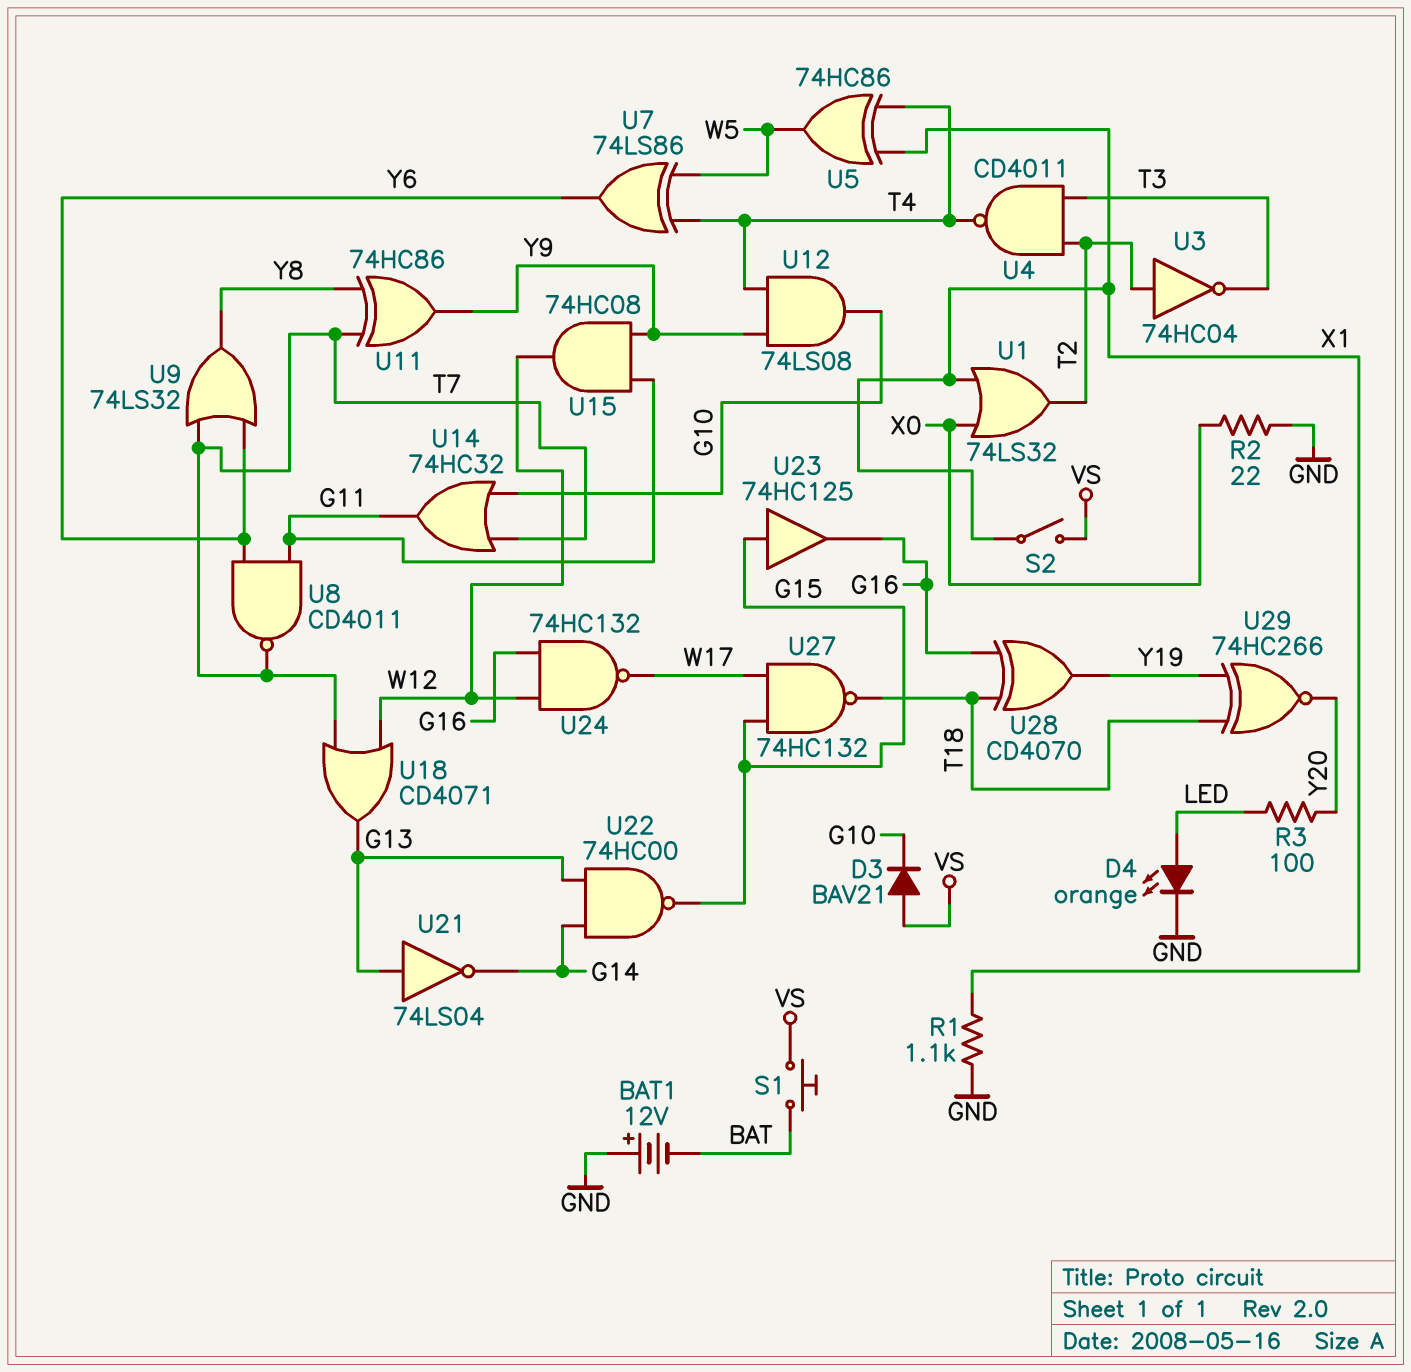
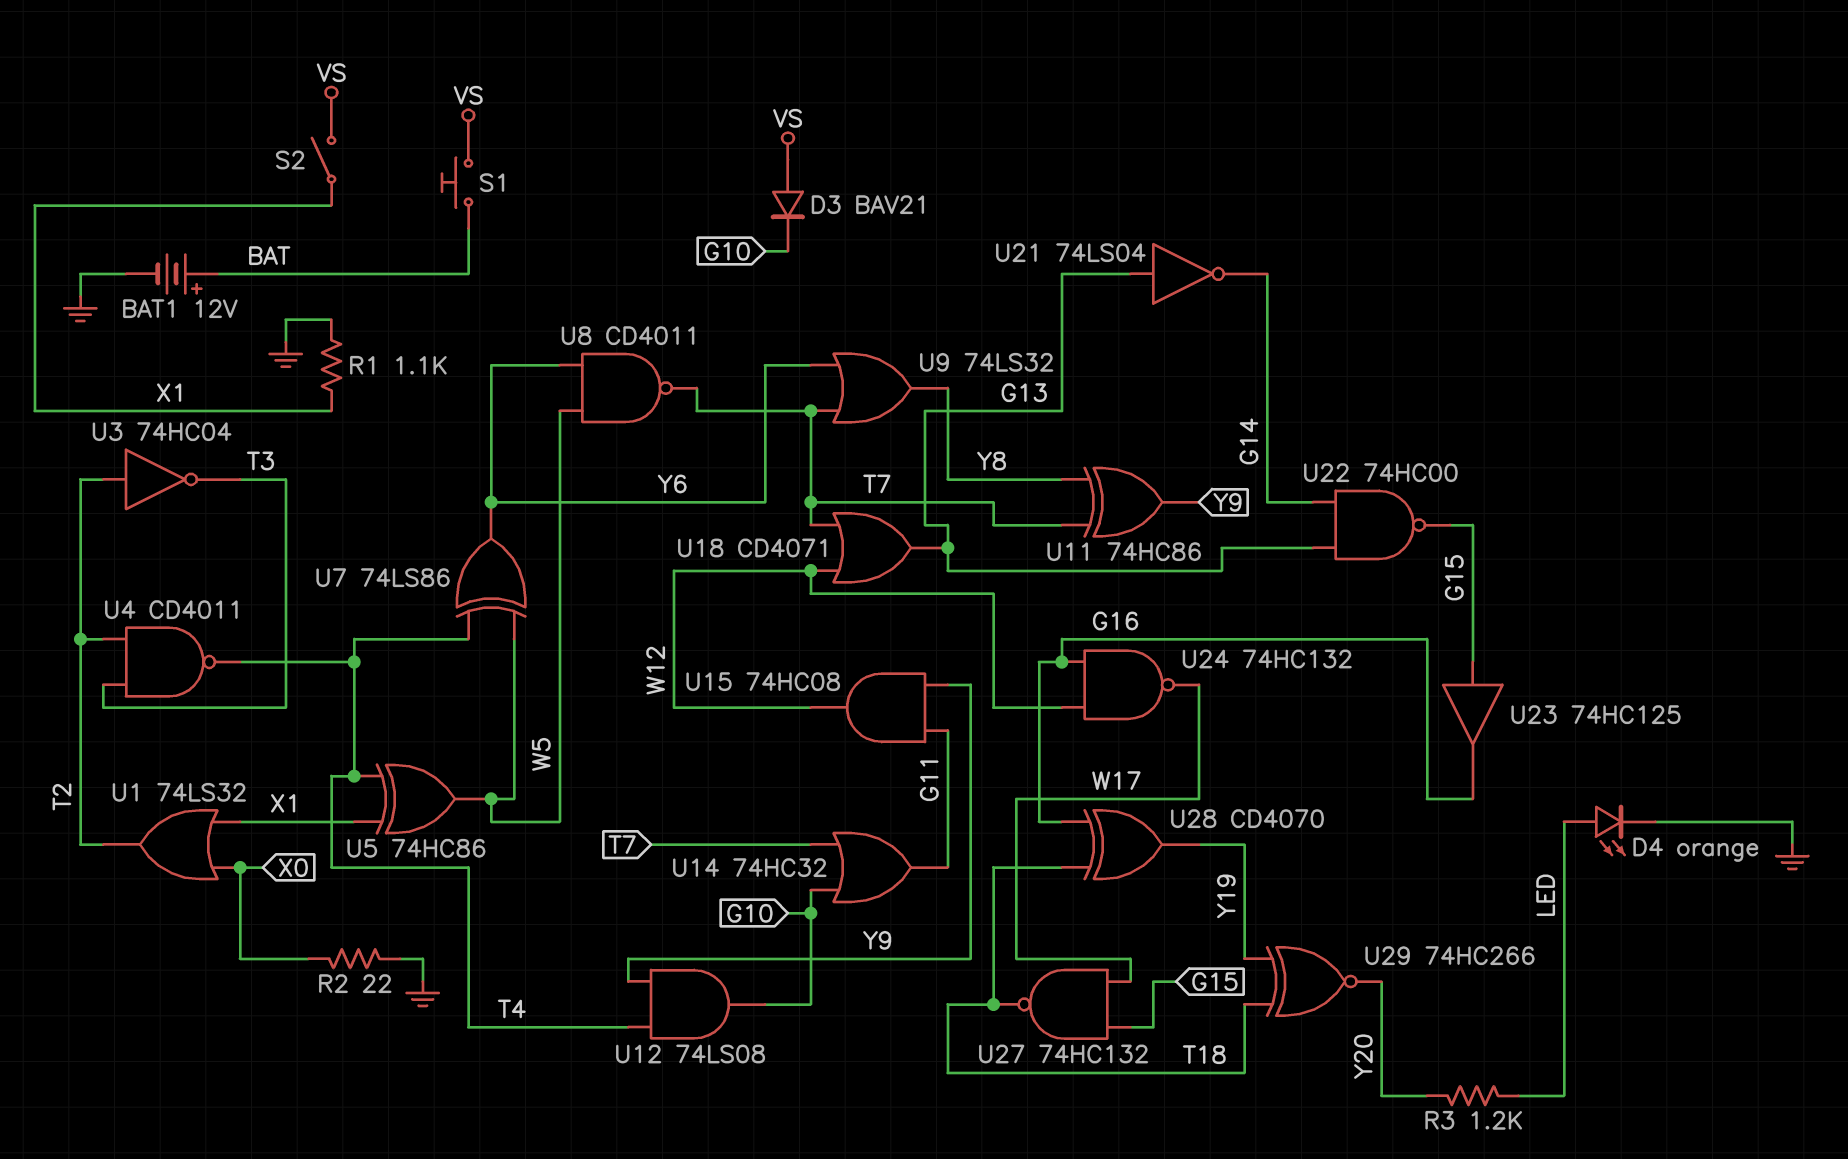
BAT1: 12V (plus GND, minus BAT) -> 12V (plus BAT, minus GND)
R3: 100 (LED, Y20) -> 1.2k (LED, Y20)
U8: NAND CD4011 (in G11, in Y6, out T7) -> NAND CD4011 (in W5, in Y6, out T7)

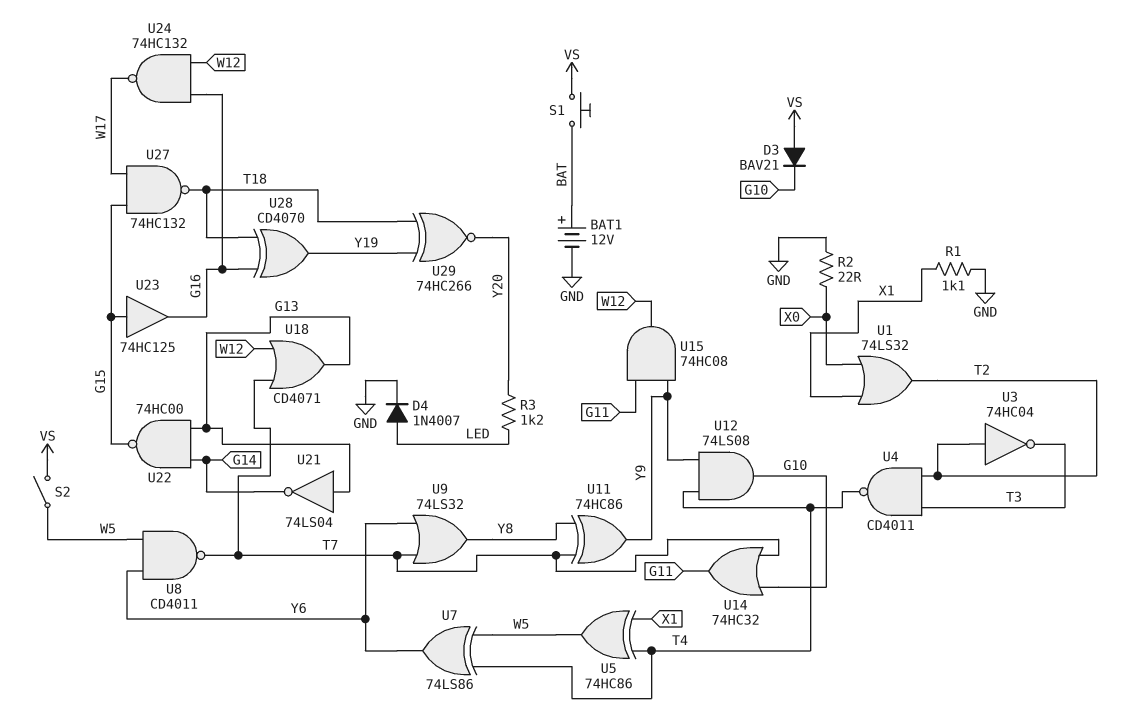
D4: LED orange (A LED, K GND) -> diode 1N4007 (A LED, K GND)
S2: switch (VS, X1) -> switch (VS, W5)

